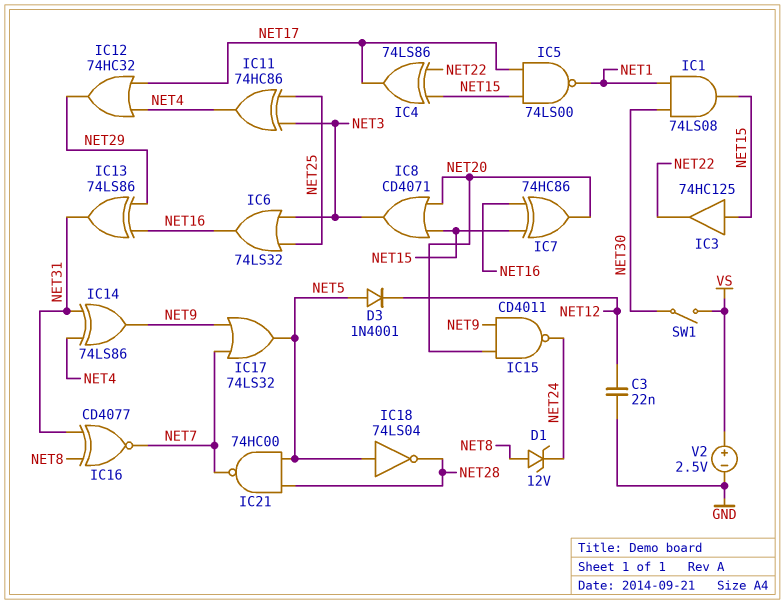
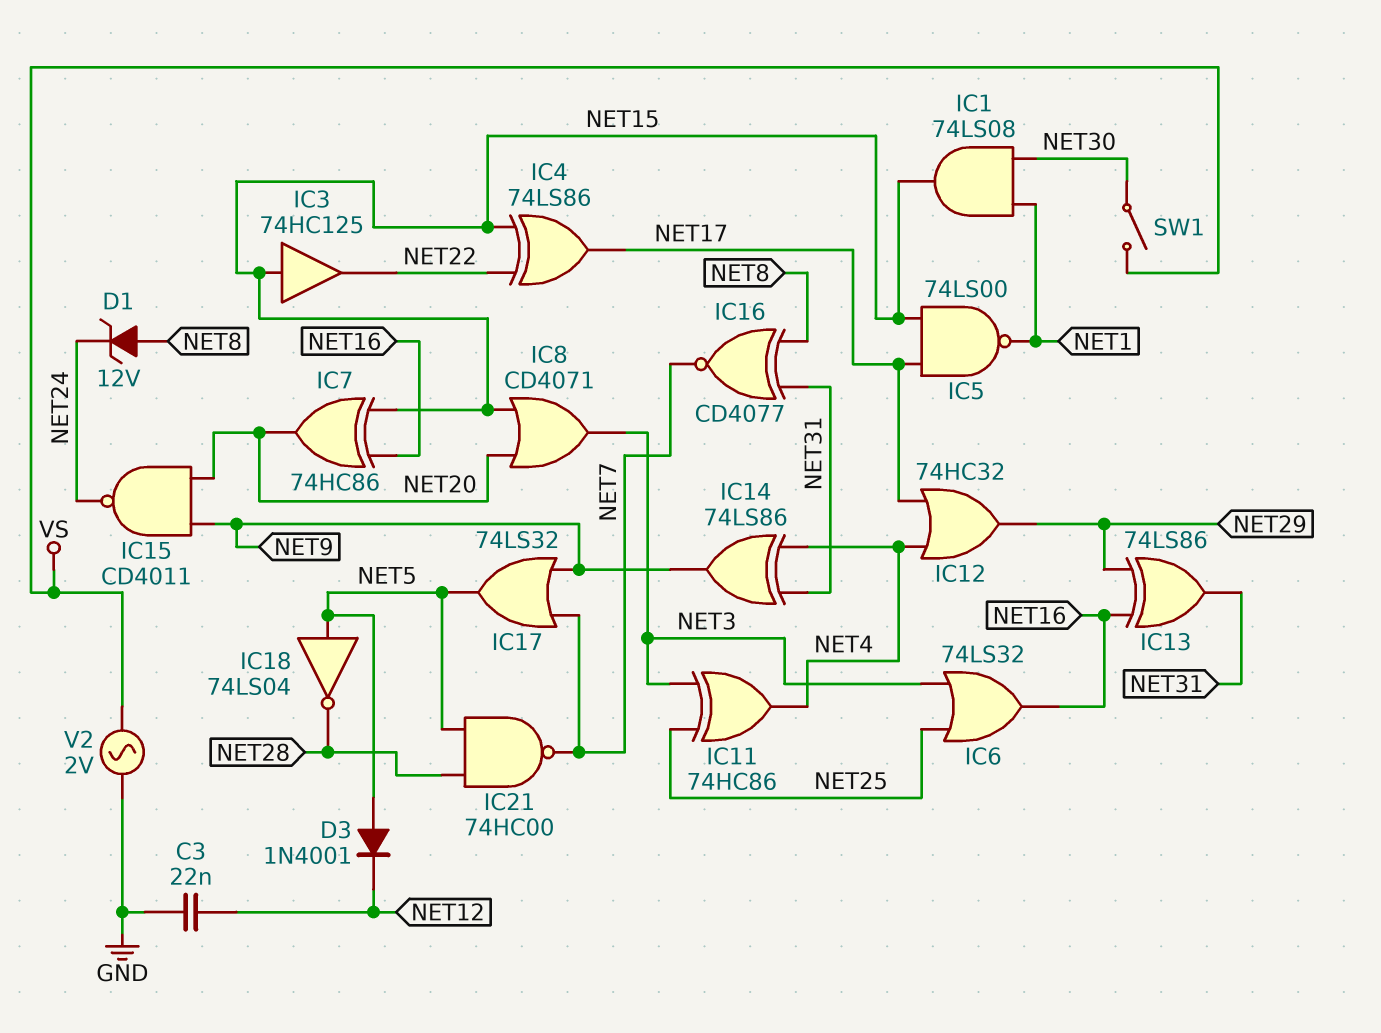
V2: 2.5V (plus VS, minus GND) -> AC 2V (GND, VS)

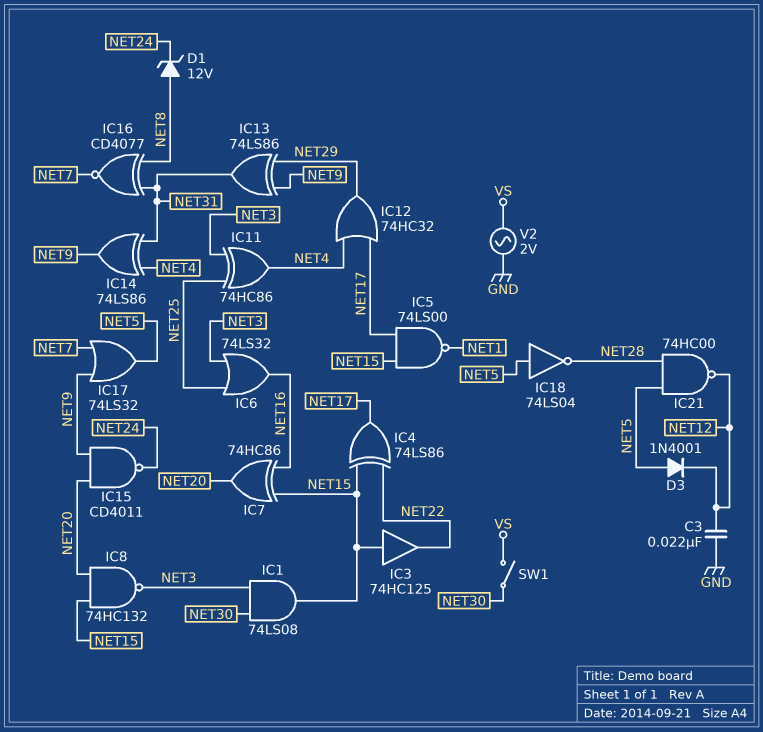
IC1: AND 74LS08 (in NET1, in NET30, out NET15) -> AND 74LS08 (in NET3, in NET30, out NET15)
IC8: OR CD4071 (in NET15, in NET20, out NET3) -> NAND 74HC132 (in NET15, in NET20, out NET3)
IC13: XOR 74LS86 (in NET16, in NET29, out NET31) -> XOR 74LS86 (in NET9, in NET29, out NET31)
IC21: NAND 74HC00 (in NET5, in NET28, out NET7) -> NAND 74HC00 (in NET5, in NET28, out NET12)

